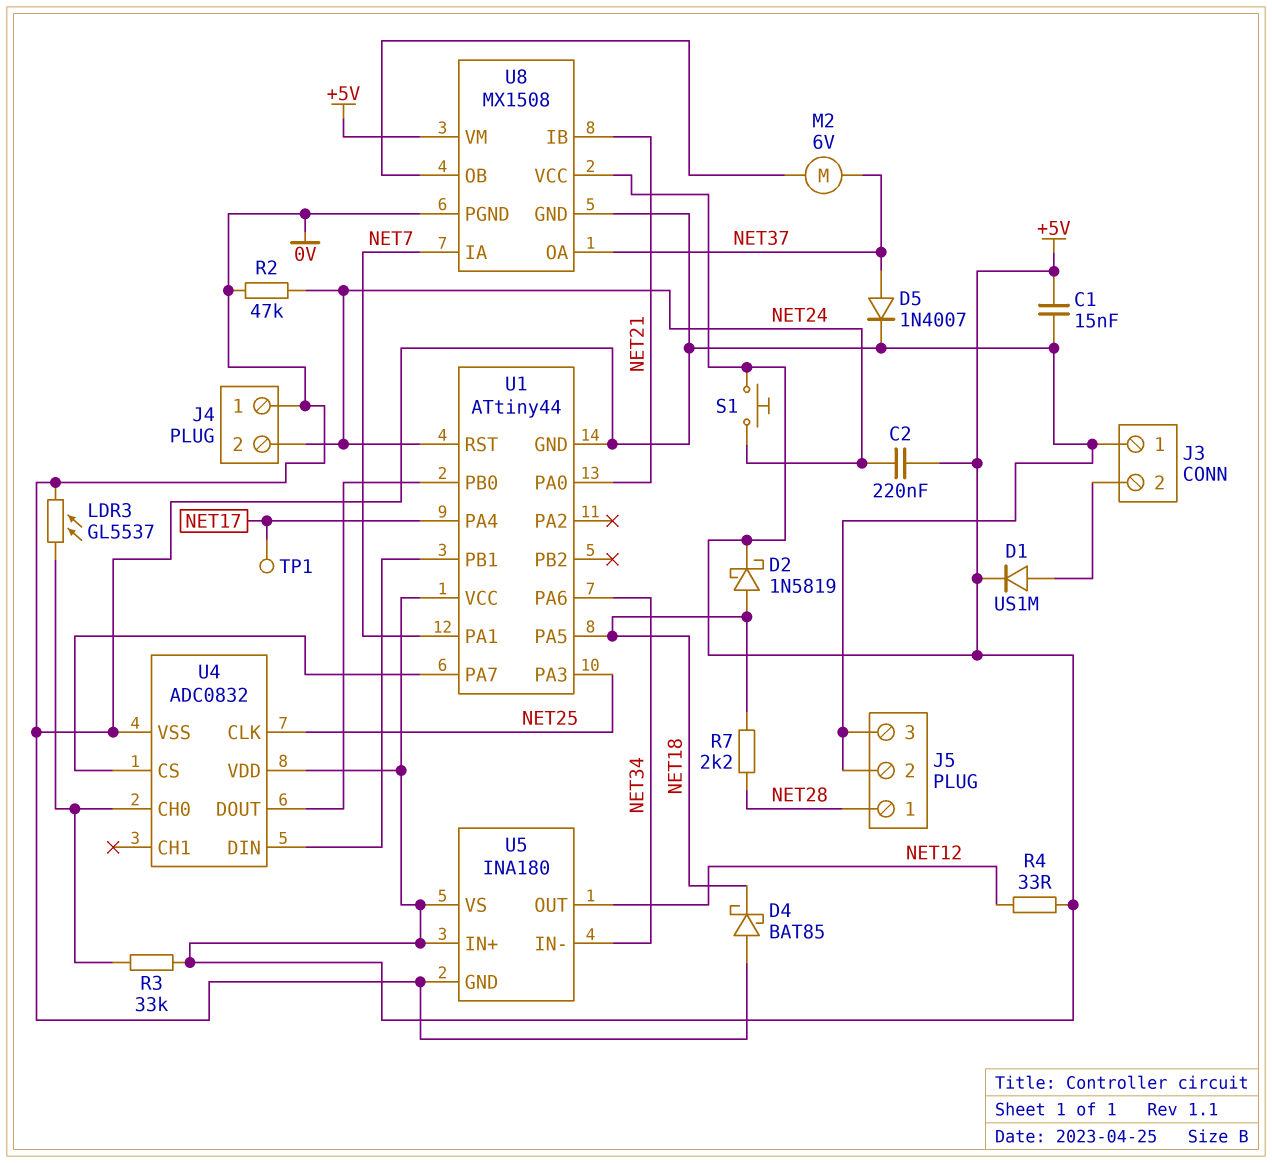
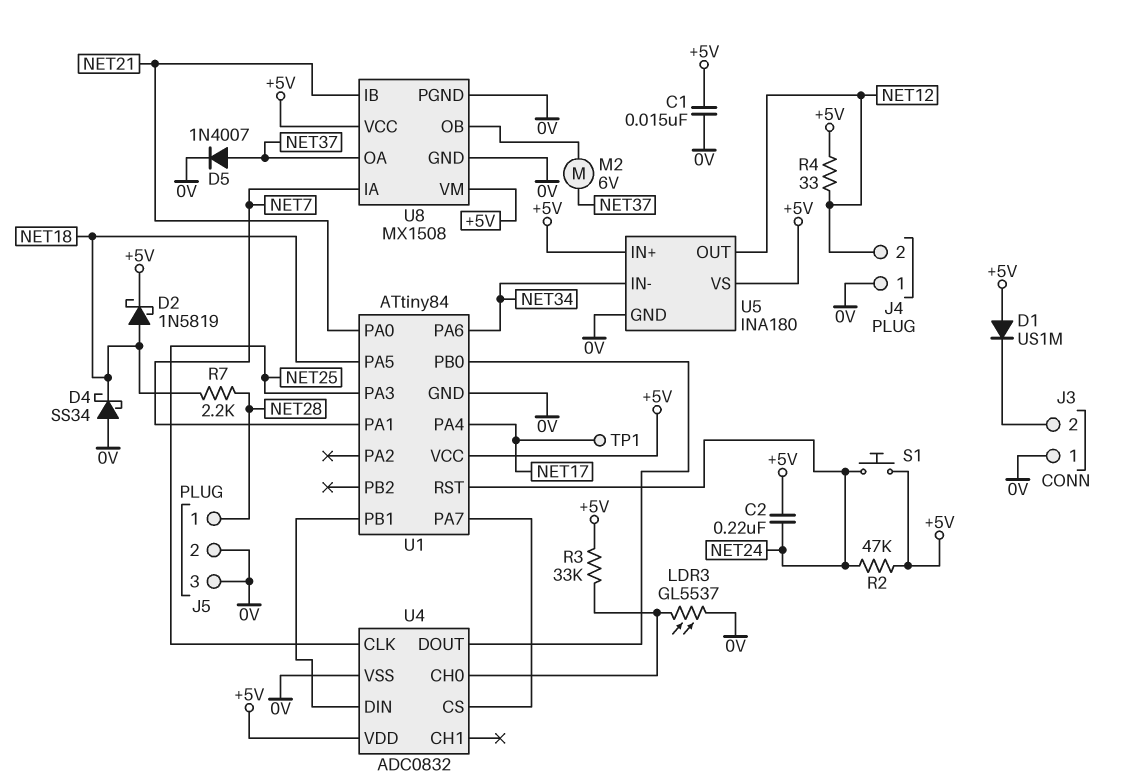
D1: diode US1M (A J3/2, K +5V) -> diode US1M (A +5V, K J3/2)
D4: schottky BAT85 (A 0V, K NET18) -> schottky SS34 (A 0V, K NET18)
J4 pin 2: NET24 -> NET12
R2: 47k (0V, NET24) -> 47k (+5V, NET24)
U1: ATtiny44 -> ATtiny84

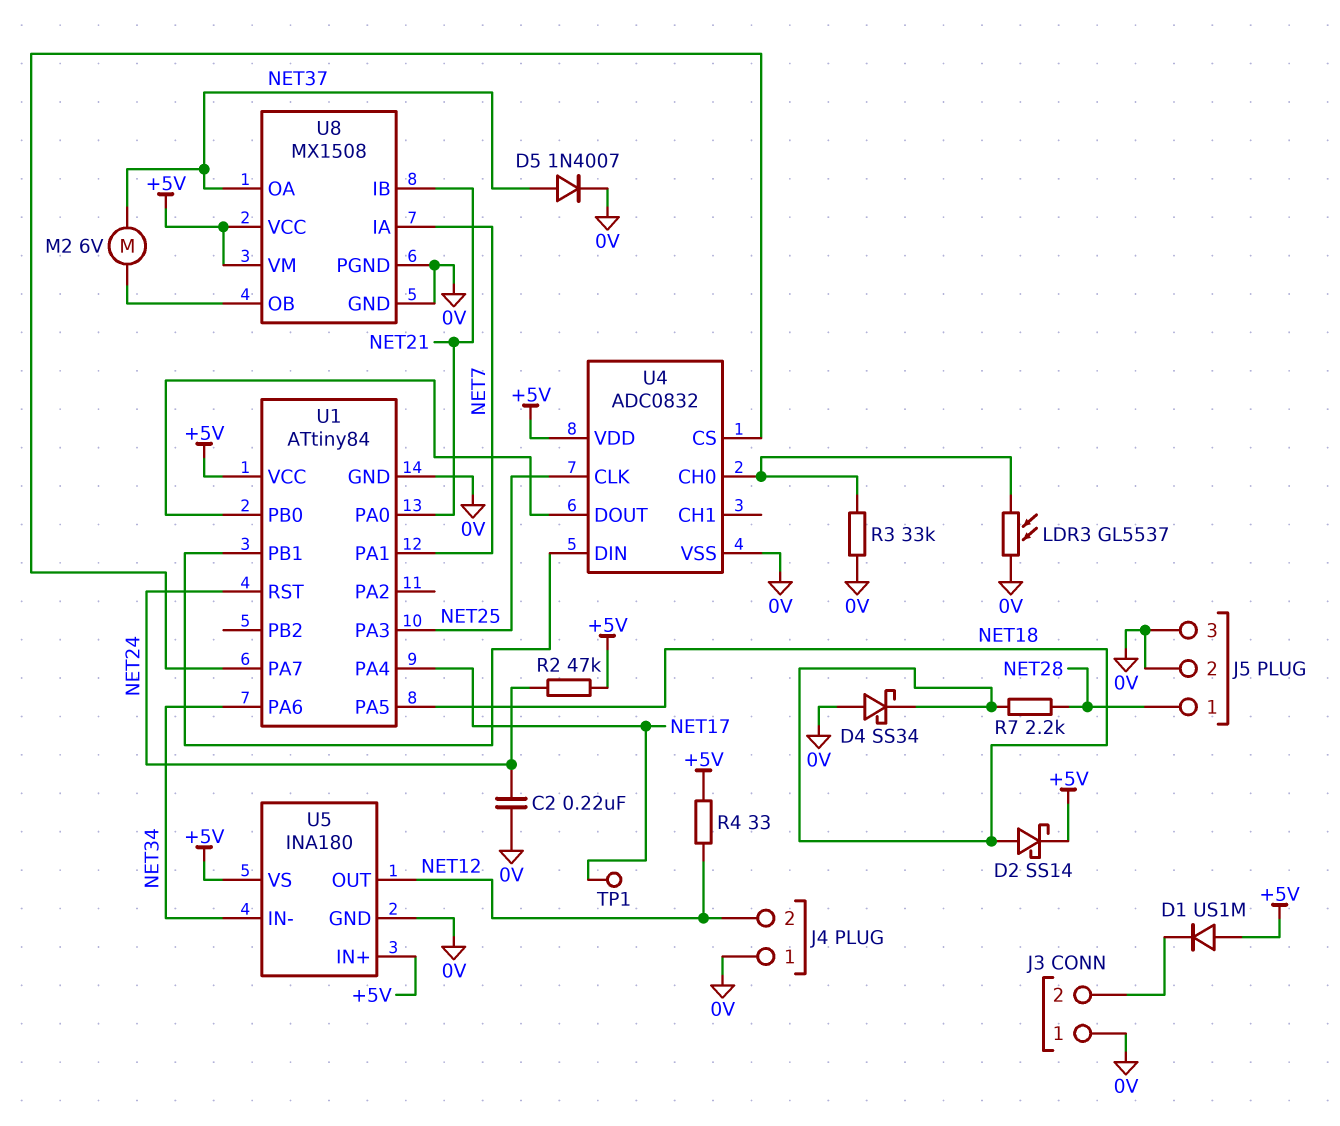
C1: 15nF (+5V, 0V) -> none
C2: 220nF (+5V, NET24) -> 220nF (0V, NET24)
D2: schottky 1N5819 (A NET18, K +5V) -> schottky SS14 (A NET18, K +5V)
R3: 33k (+5V, U4/CH0) -> 33k (0V, U4/CH0)
S1: button (+5V, NET24) -> none

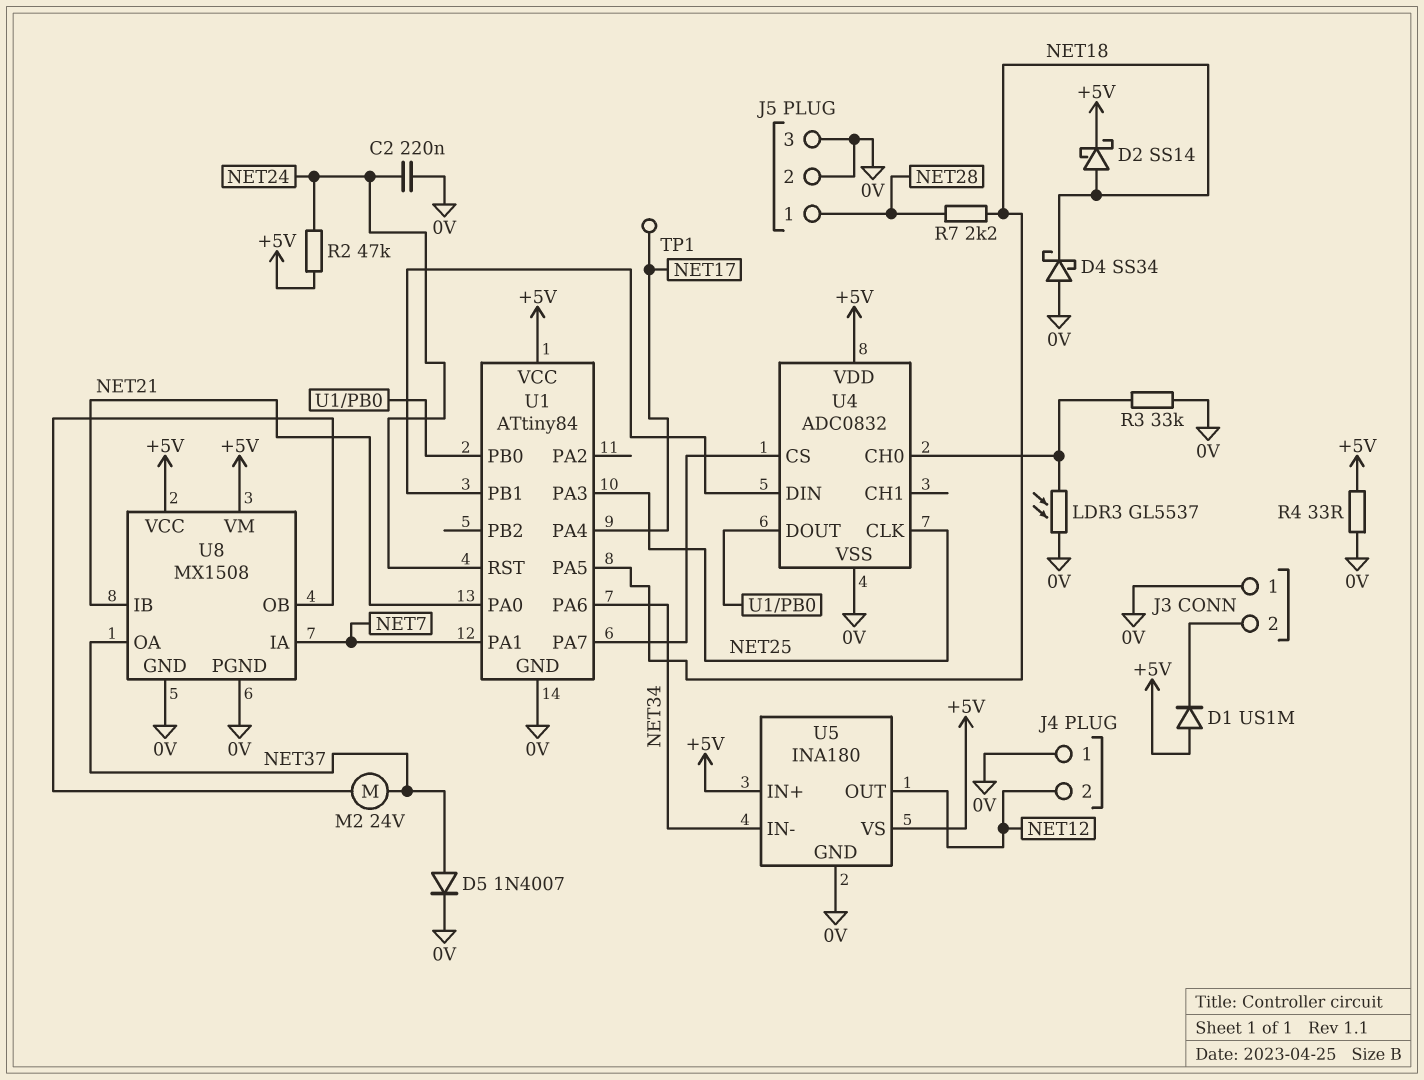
M2: motor 6V (NET37, U8/OB) -> motor 24V (NET37, U8/OB)
R4: 33 (+5V, NET12) -> 33 (+5V, 0V)

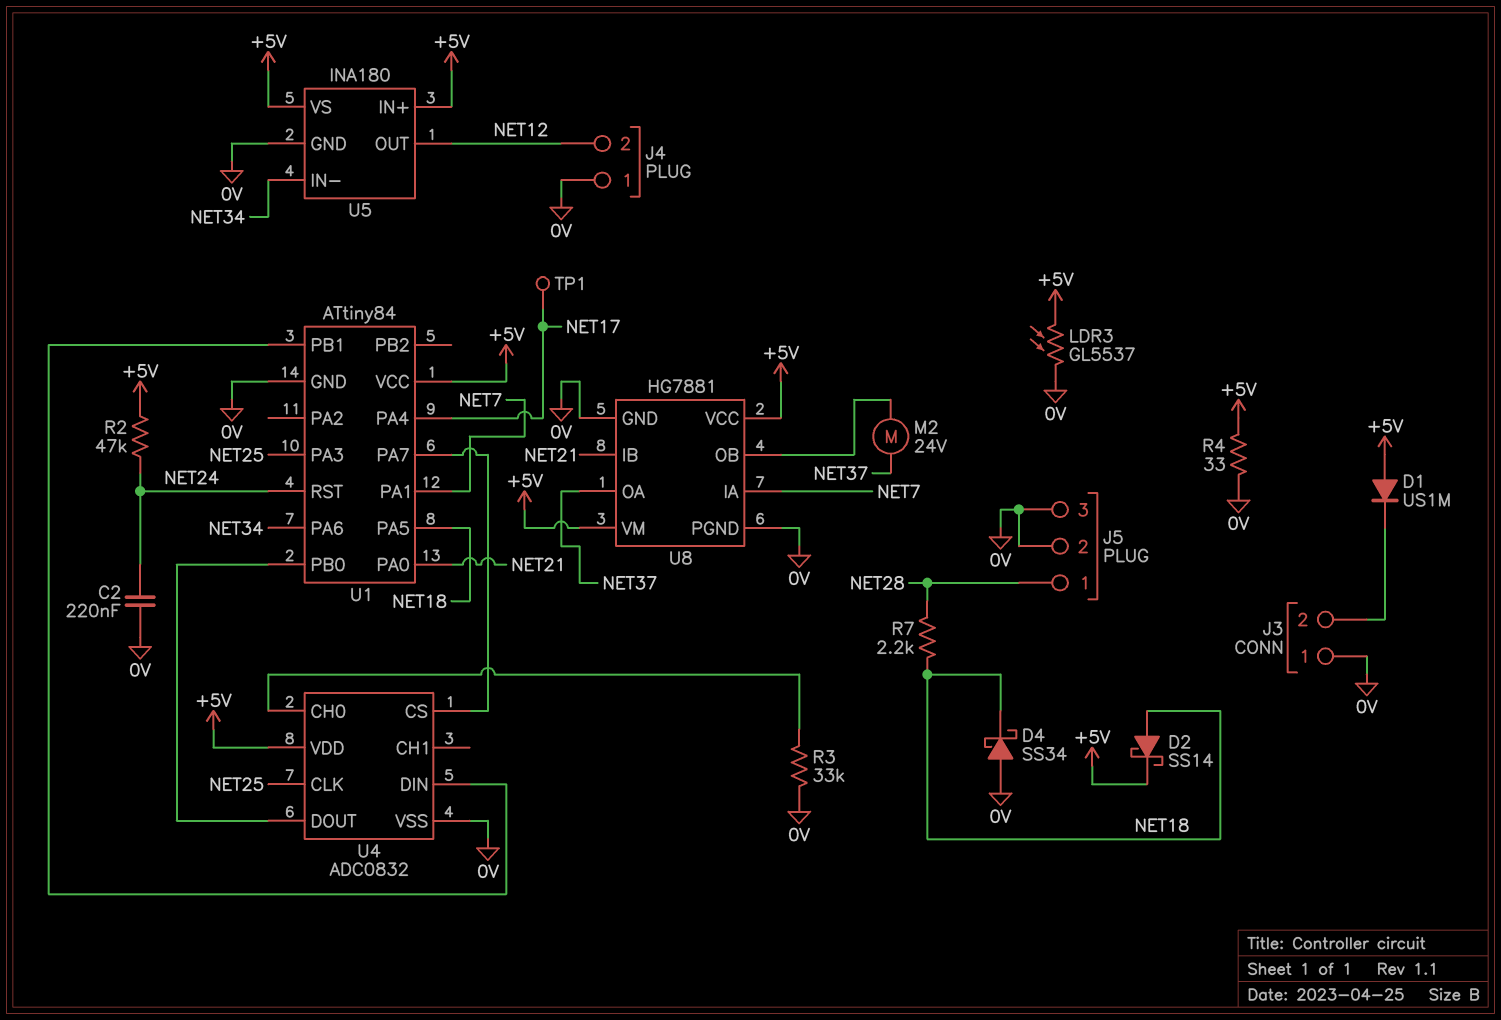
D5: diode 1N4007 (A NET37, K 0V) -> none
LDR3: GL5537 (0V, U4/CH0) -> GL5537 (+5V, 0V)
U8: MX1508 -> HG7881

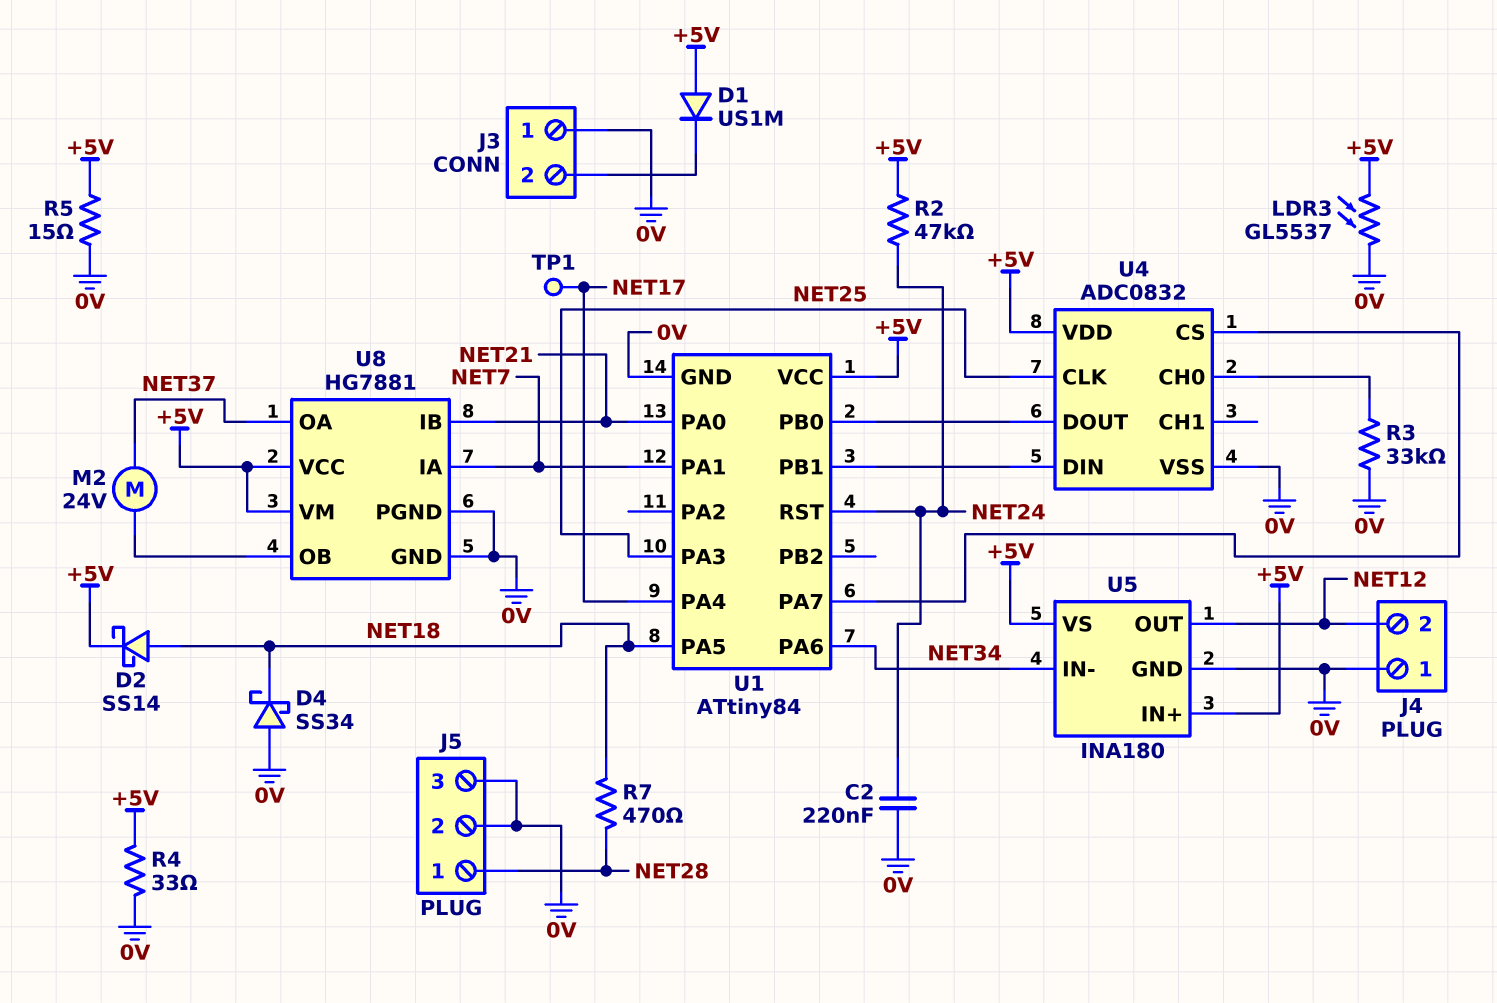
R5: none -> 15 (+5V, 0V)
R7: 2.2k (NET18, NET28) -> 470 (NET18, NET28)

